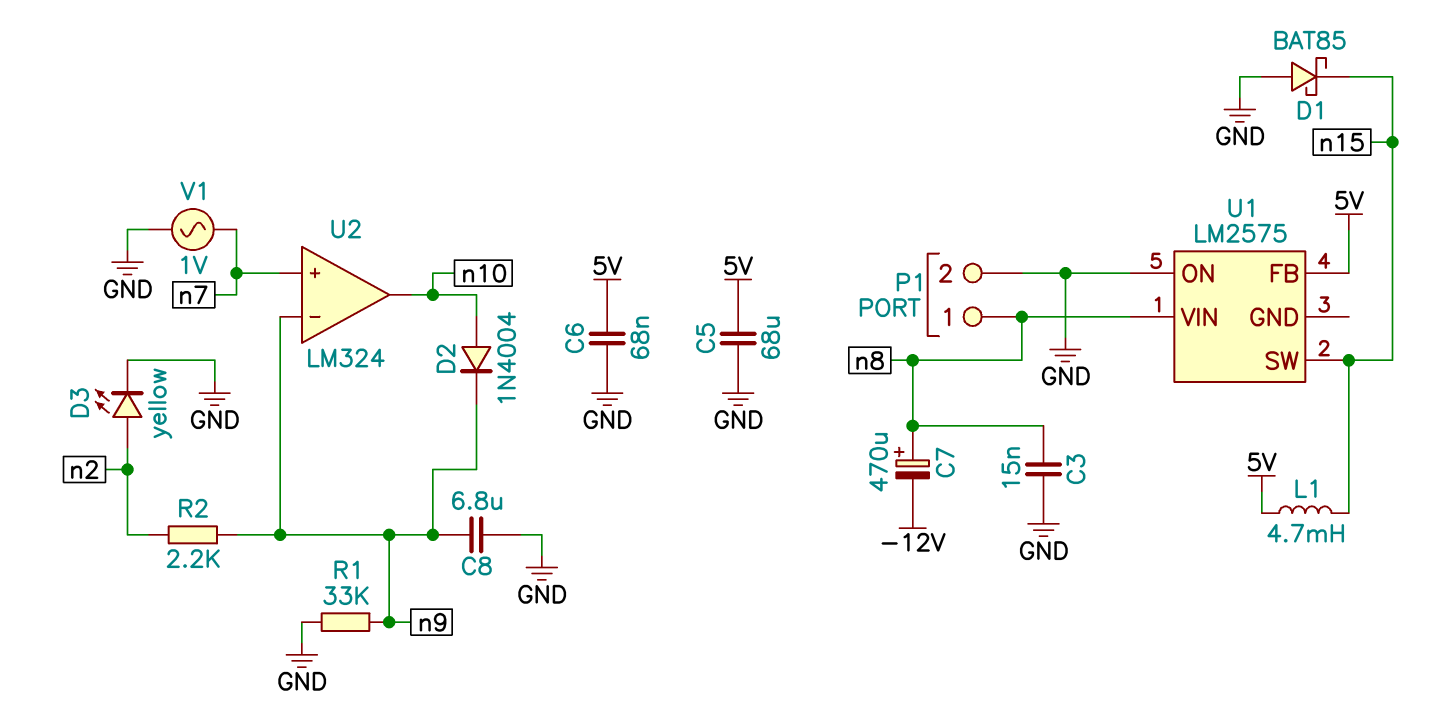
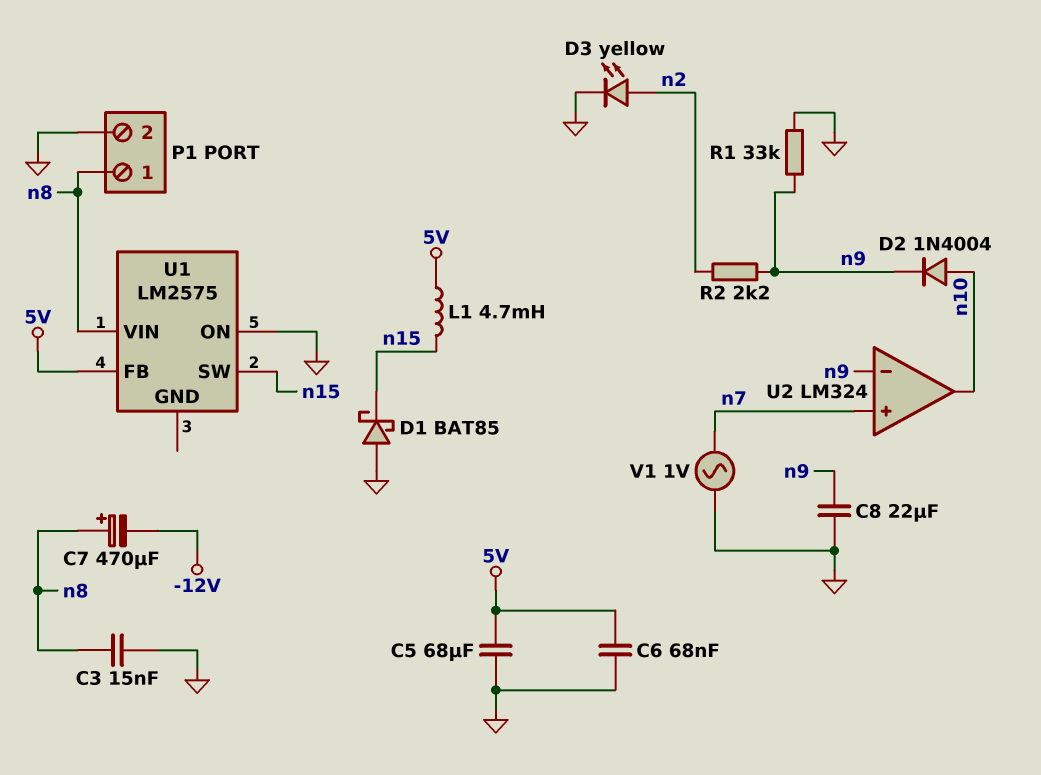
C8: 6.8uF (GND, n9) -> 22uF (GND, n9)

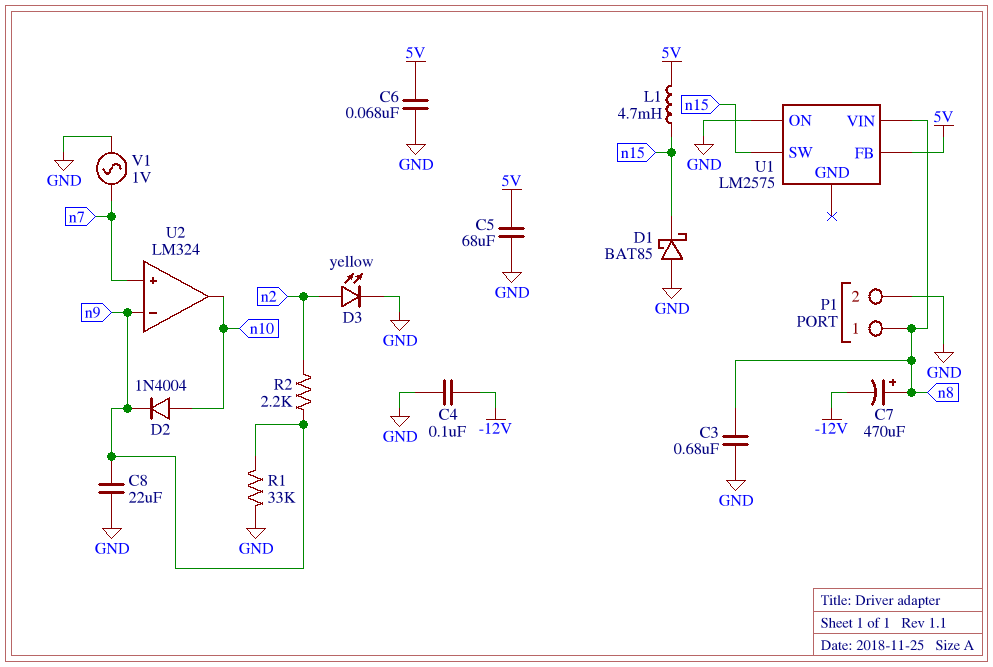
C3: 15nF (GND, n8) -> 680nF (GND, n8)
C4: none -> 100nF (-12V, GND)

